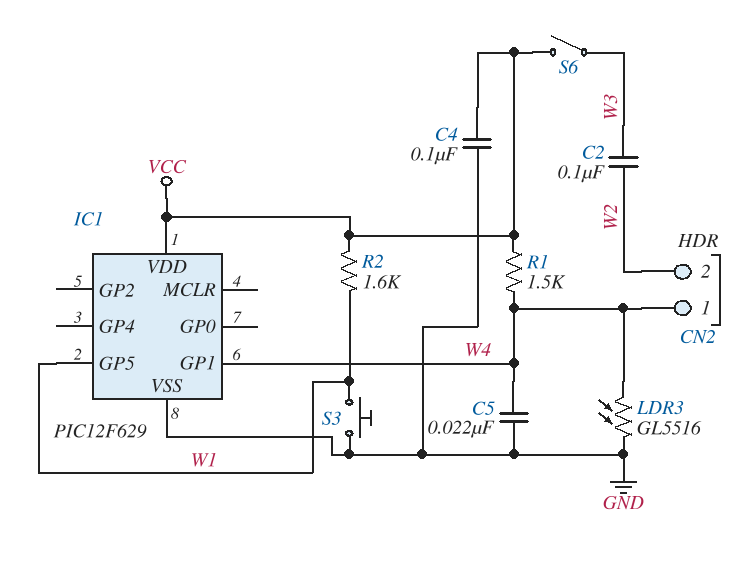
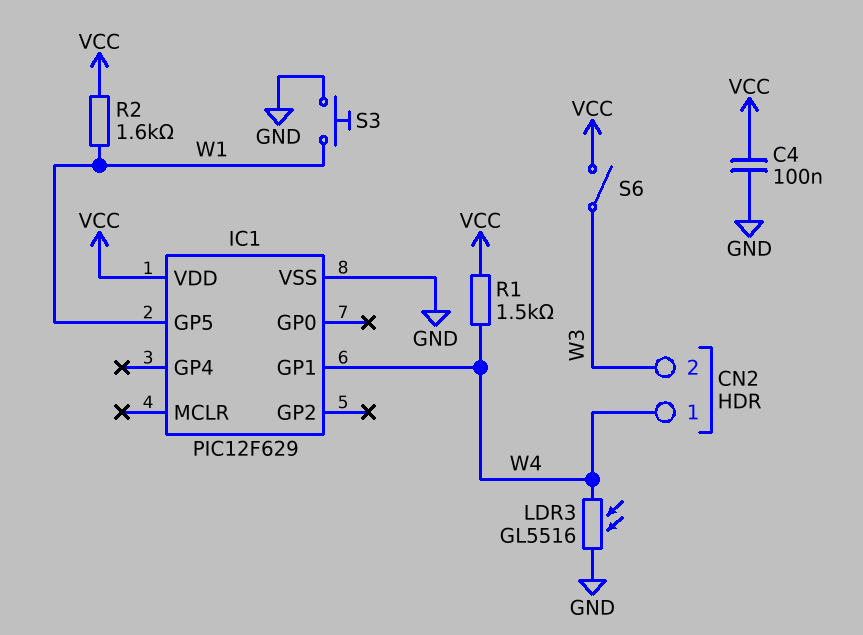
C2: 100nF (W2, W3) -> none
C5: 22nF (GND, W4) -> none
CN2 pin 2: W2 -> W3

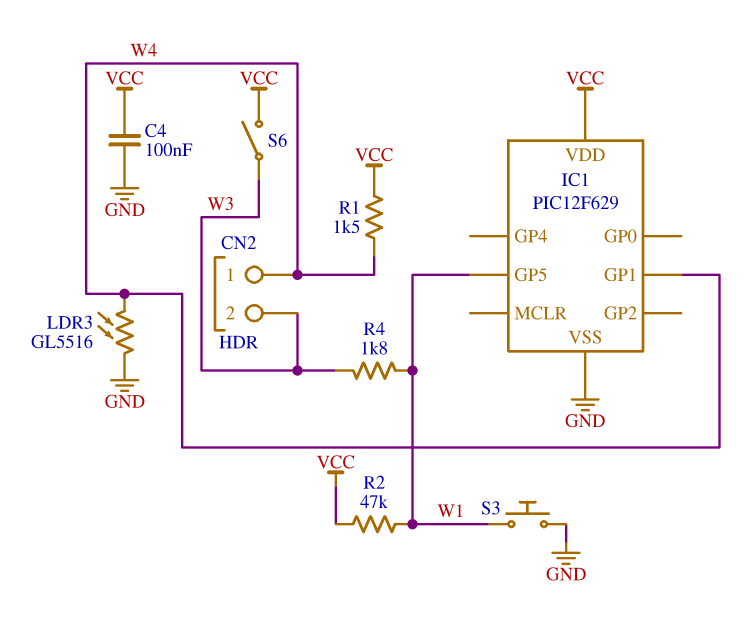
R2: 1.6k (VCC, W1) -> 47k (VCC, W1)
R4: none -> 1.8k (W1, W3)

